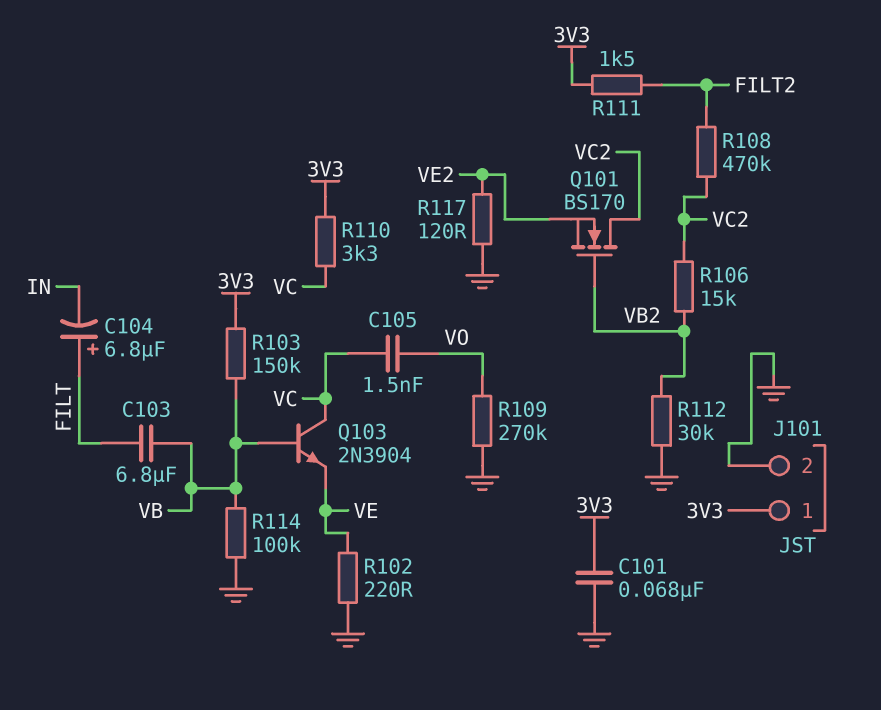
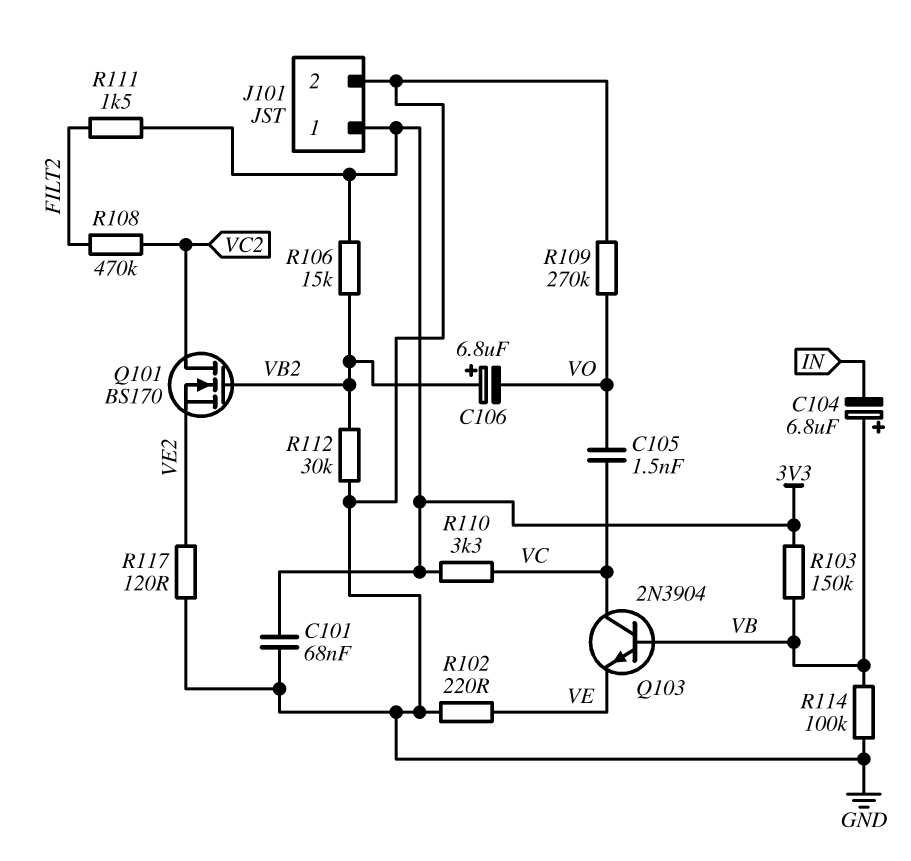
C103: 6.8uF (FILT, VB) -> none
C104: 6.8uF (plus FILT, minus IN) -> 6.8uF (plus VB, minus IN)
C106: none -> 6.8uF (plus VB2, minus VO)
R106: 15k (VB2, VC2) -> 15k (3V3, VB2)

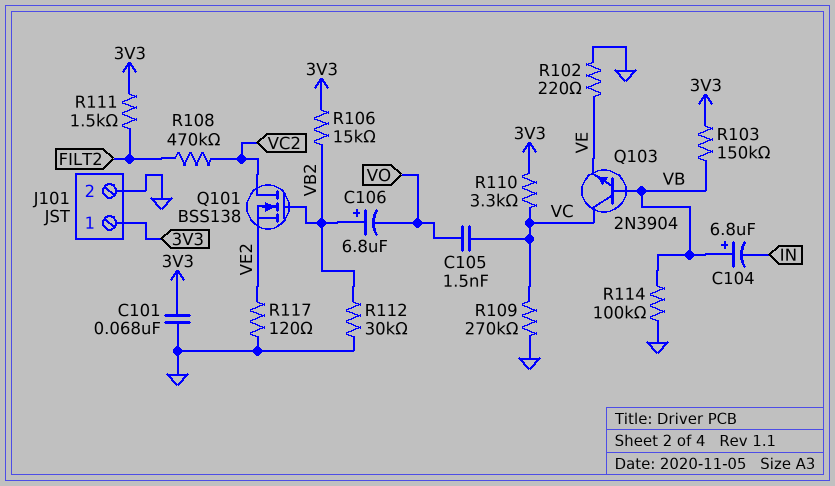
Q101: NMOS BS170 (G VB2, D VC2, S VE2) -> NMOS BSS138 (G VB2, D VC2, S VE2)
R109: 270k (GND, VO) -> 270k (GND, VC)

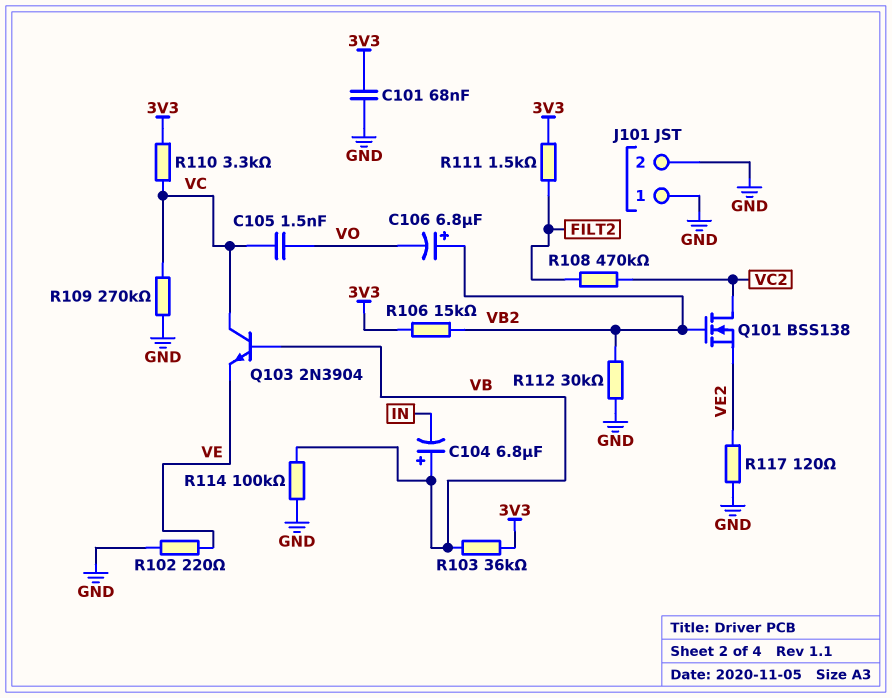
J101 pin 1: 3V3 -> GND
R103: 150k (3V3, VB) -> 36k (3V3, VB)

